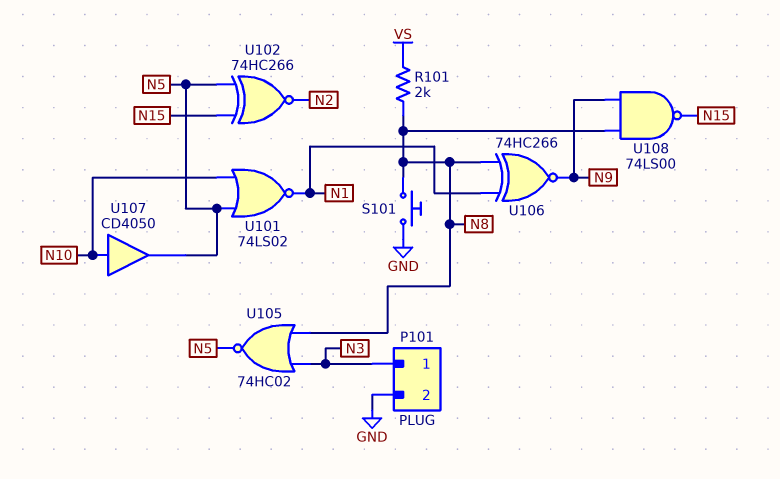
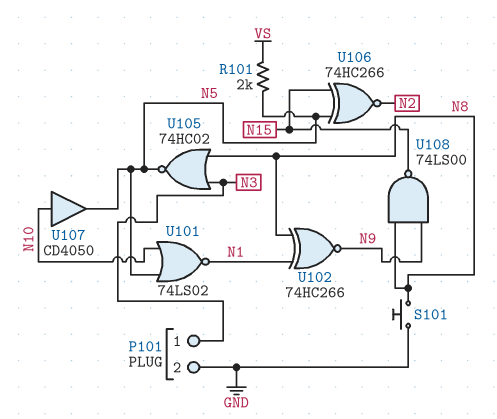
R101: 2k (N8, VS) -> 2k (N5, VS)
U102: XNOR 74HC266 (in N5, in N15, out N2) -> XNOR 74HC266 (in N1, in N8, out N9)
U106: XNOR 74HC266 (in N1, in N8, out N9) -> XNOR 74HC266 (in N5, in N15, out N2)

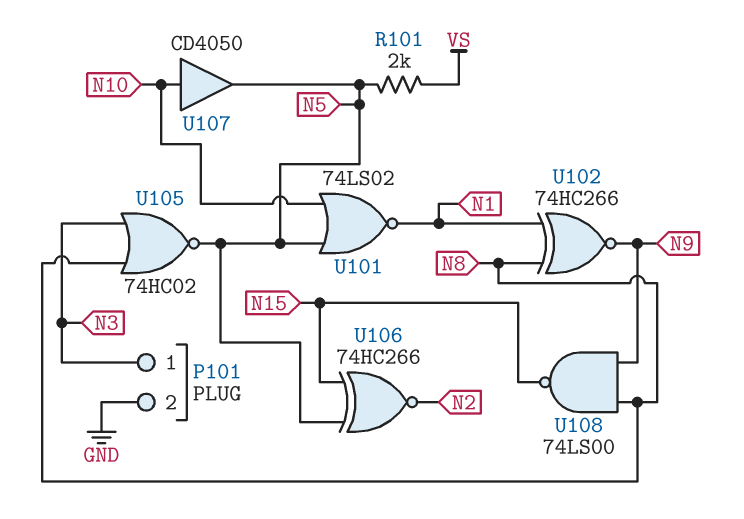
S101: button (GND, N8) -> none

